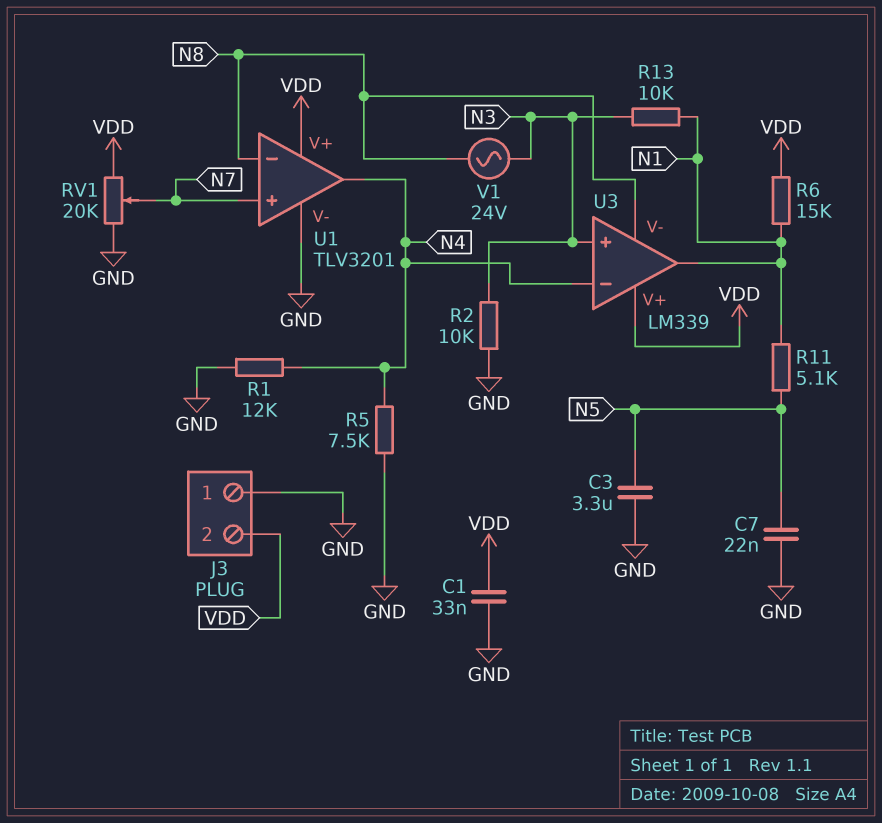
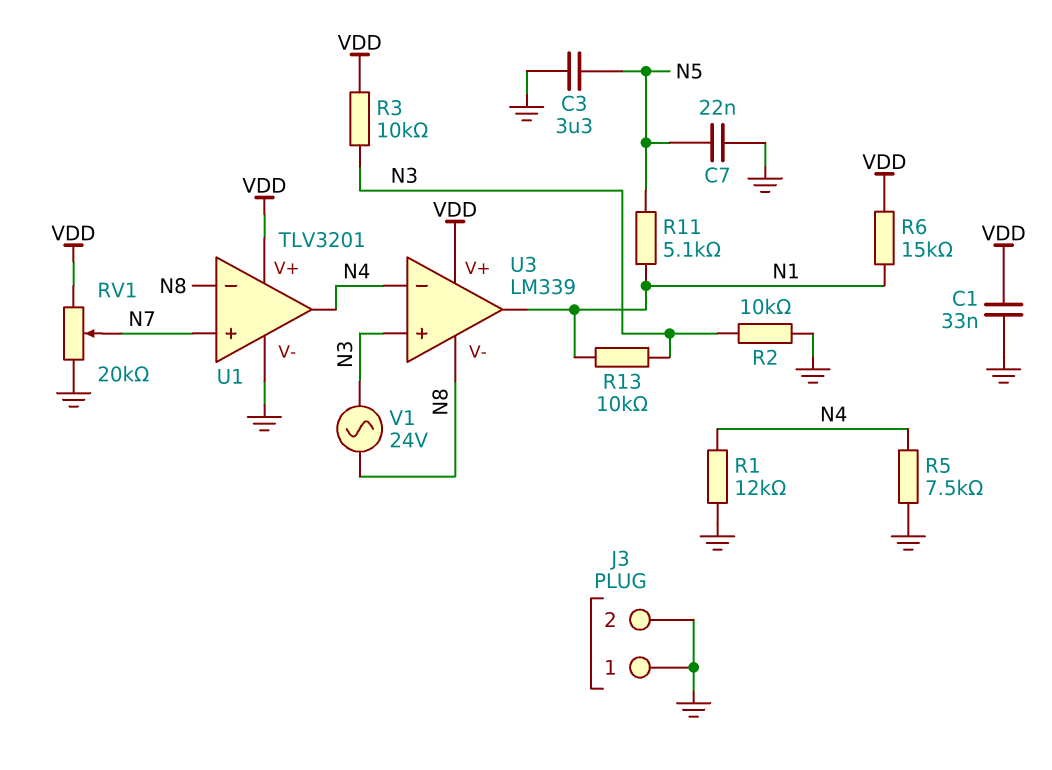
J3 pin 2: VDD -> GND
R3: none -> 10k (N3, VDD)

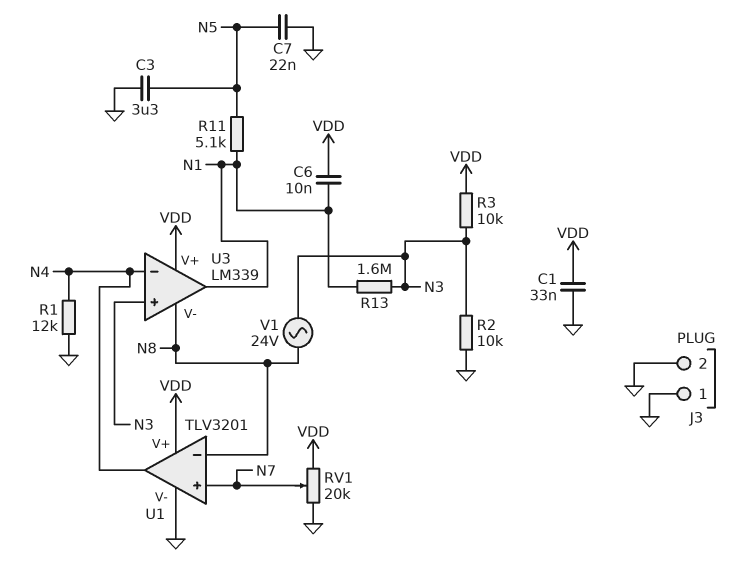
C6: none -> 10nF (N1, VDD)
R5: 7.5k (GND, N4) -> none
R6: 15k (N1, VDD) -> none
R13: 10k (N1, N3) -> 1.6M (N1, N3)

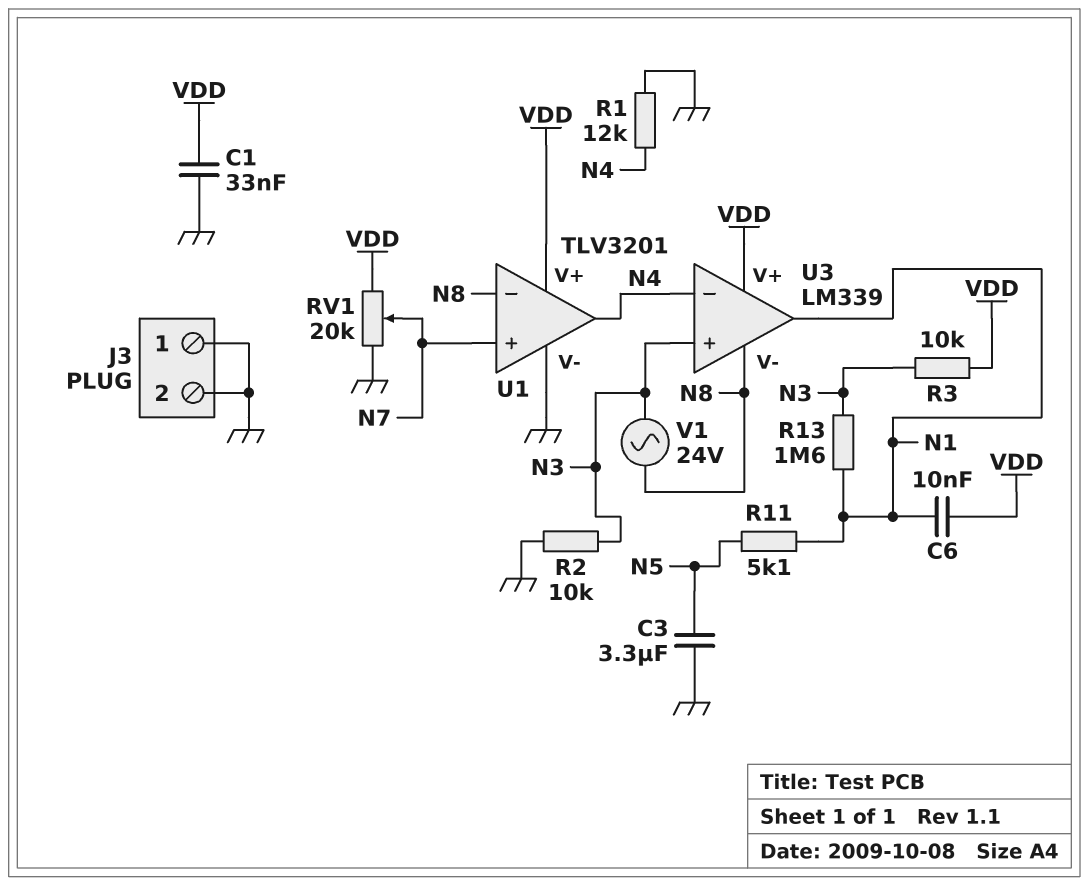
C7: 22nF (GND, N5) -> none

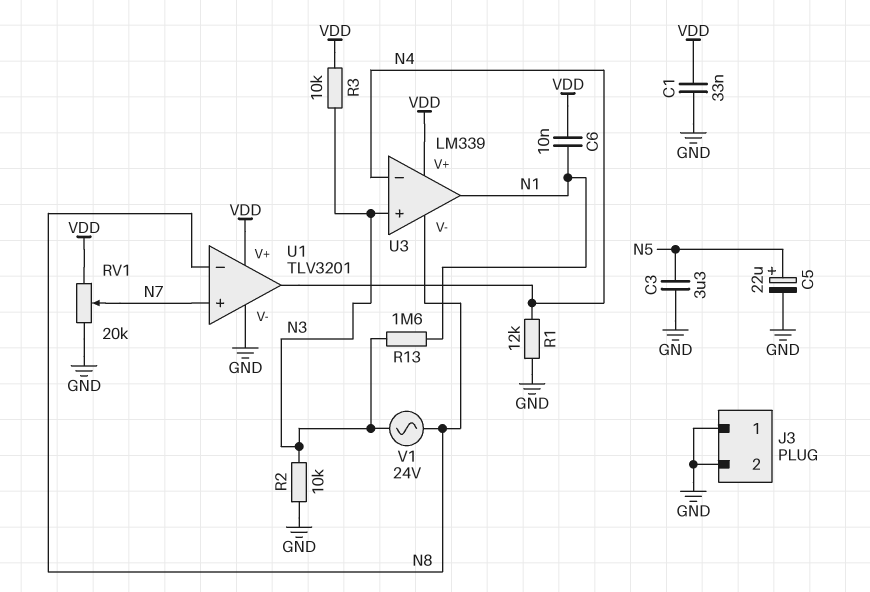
C5: none -> 22uF (plus N5, minus GND)
R11: 5.1k (N1, N5) -> none

